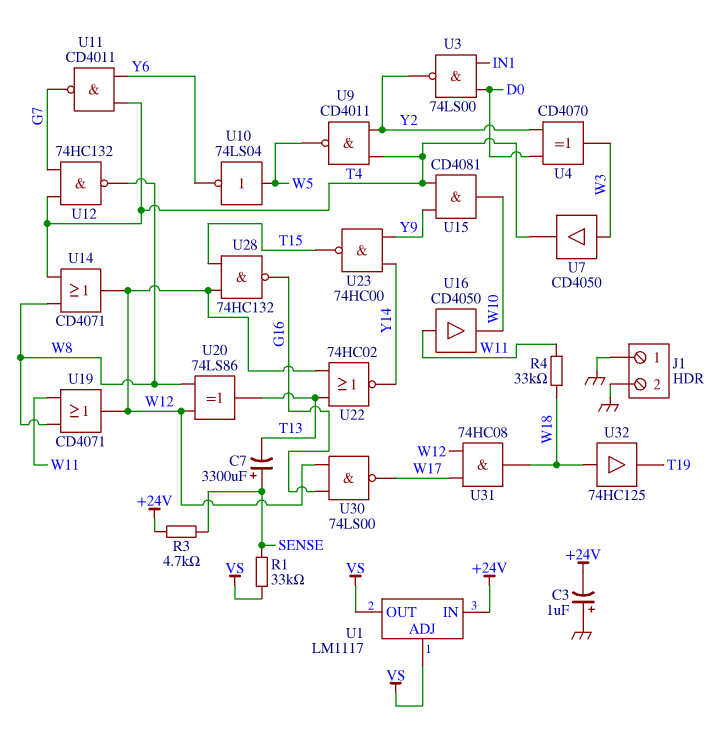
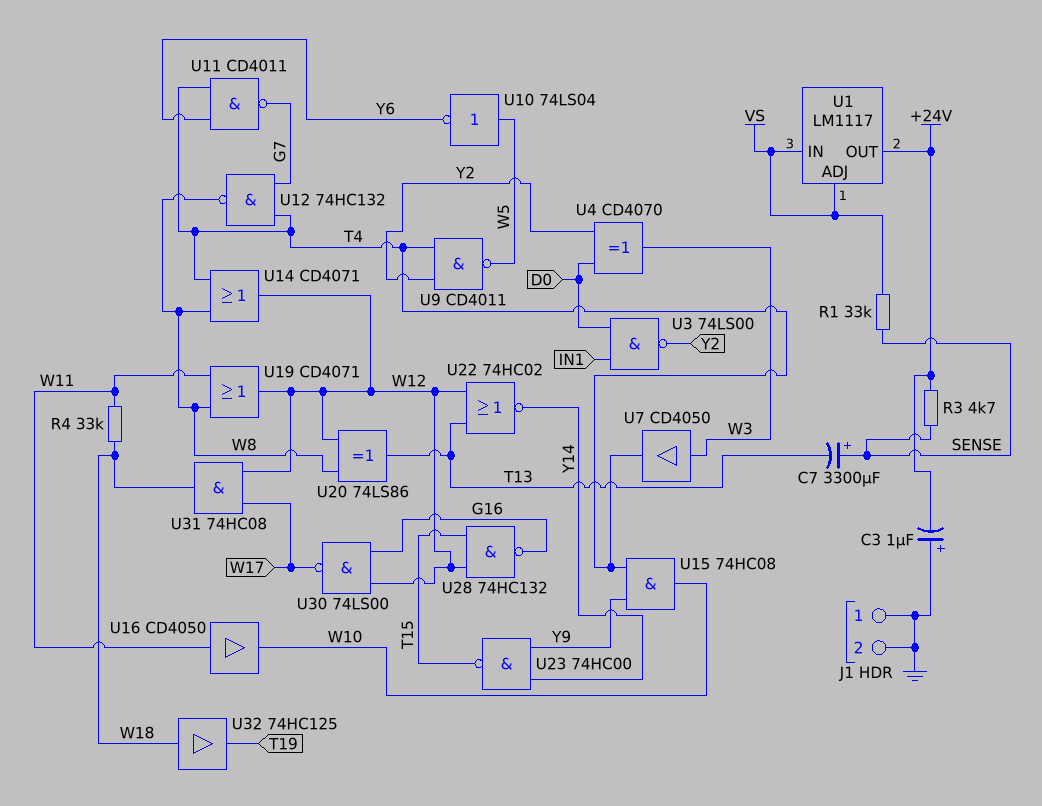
U1 pin IN: +24V -> VS
U1 pin OUT: VS -> +24V
U15: AND CD4081 (in T4, in Y9, out W10) -> AND 74HC08 (in T4, in Y9, out W10)

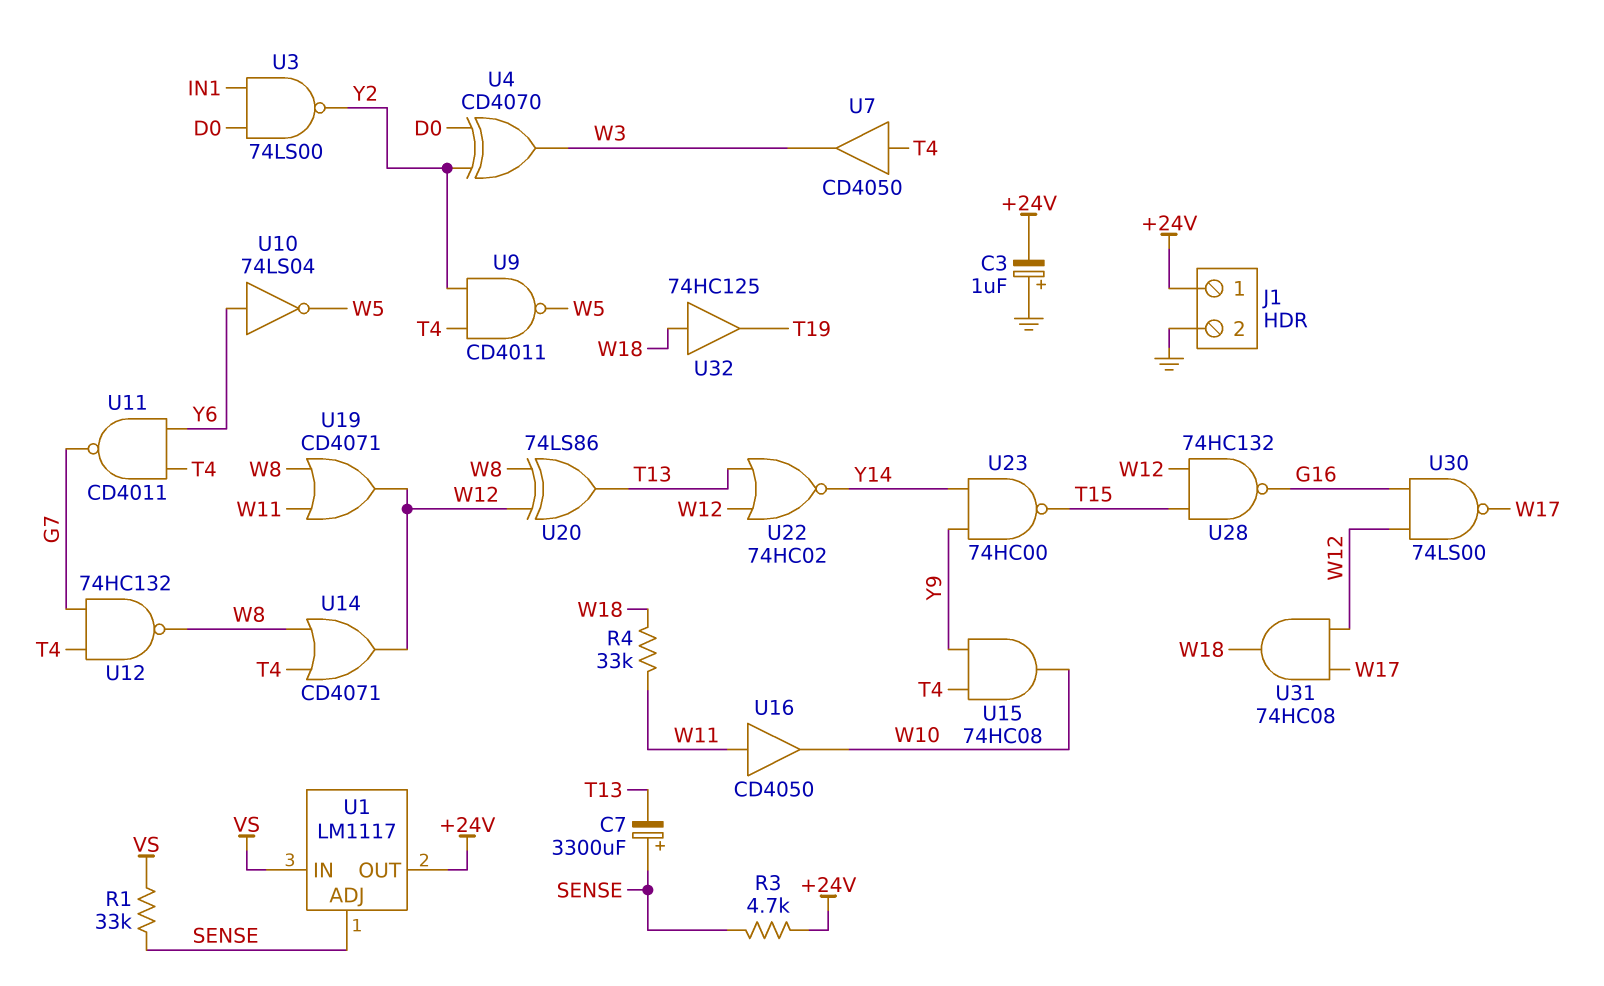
J1 pin 1: GND -> +24V
U1 pin ADJ: VS -> SENSE
U7: buffer CD4050 (in W3, out T4) -> buffer CD4050 (in T4, out W3)
U10: NOT 74LS04 (in W5, out Y6) -> NOT 74LS04 (in Y6, out W5)

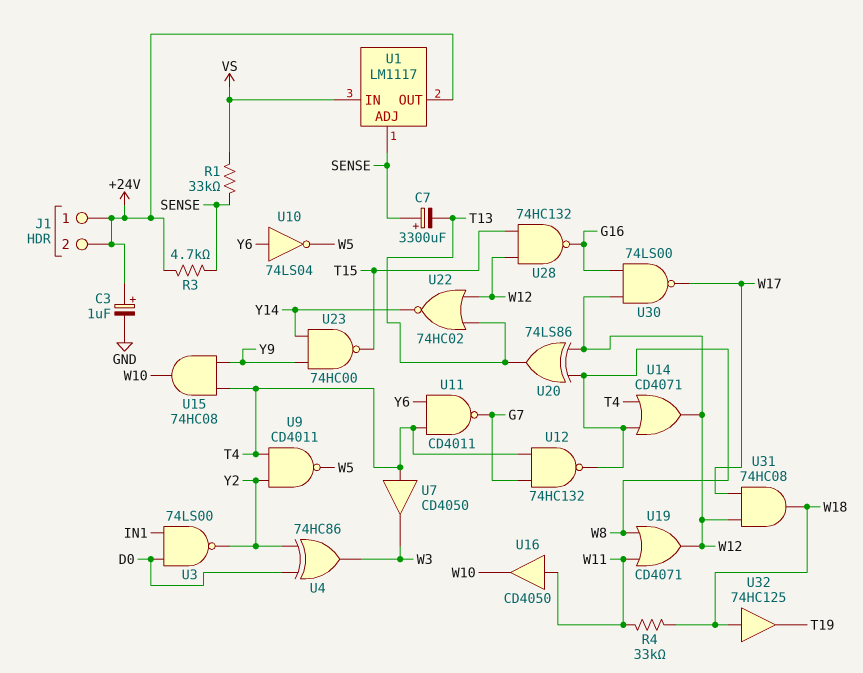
C3: 1uF (plus GND, minus +24V) -> 1uF (plus +24V, minus GND)
J1 pin 2: GND -> +24V
U4: XOR CD4070 (in D0, in Y2, out W3) -> XOR 74HC86 (in D0, in Y2, out W3)

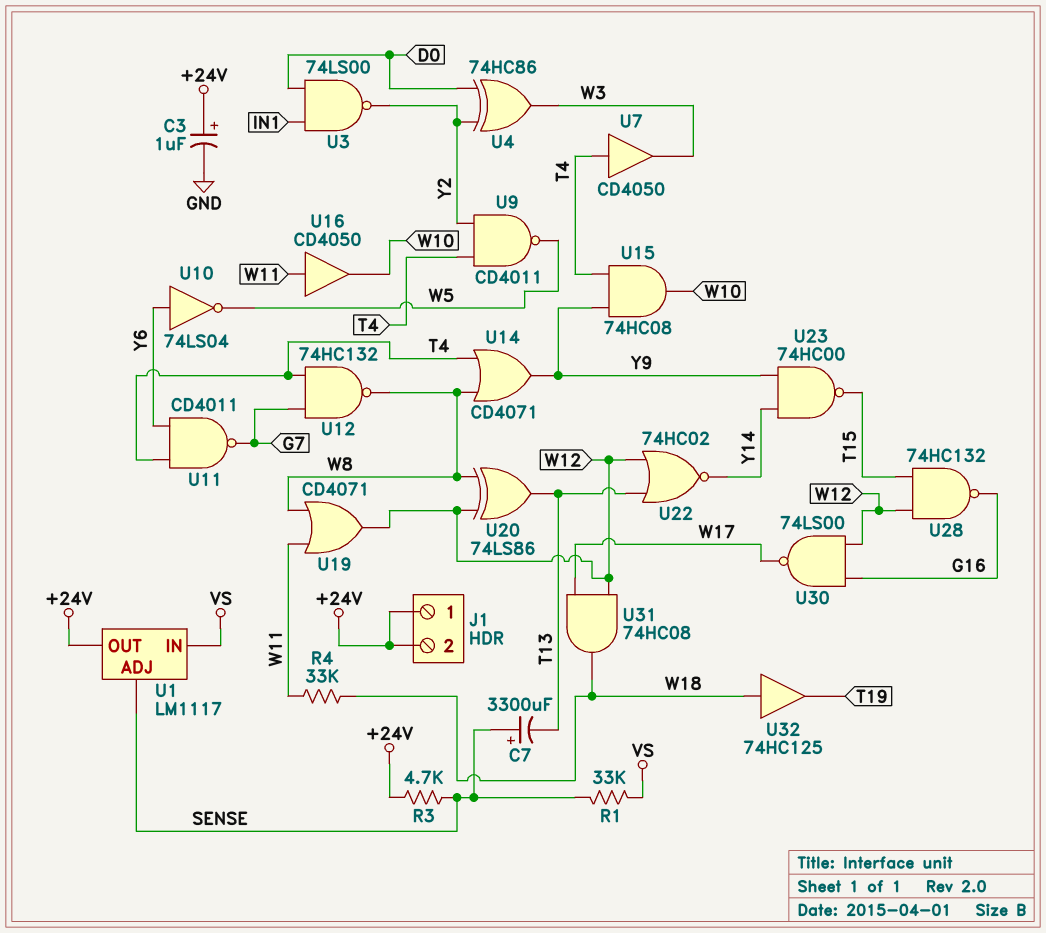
U14: OR CD4071 (in T4, in W8, out W12) -> OR CD4071 (in T4, in W8, out Y9)

